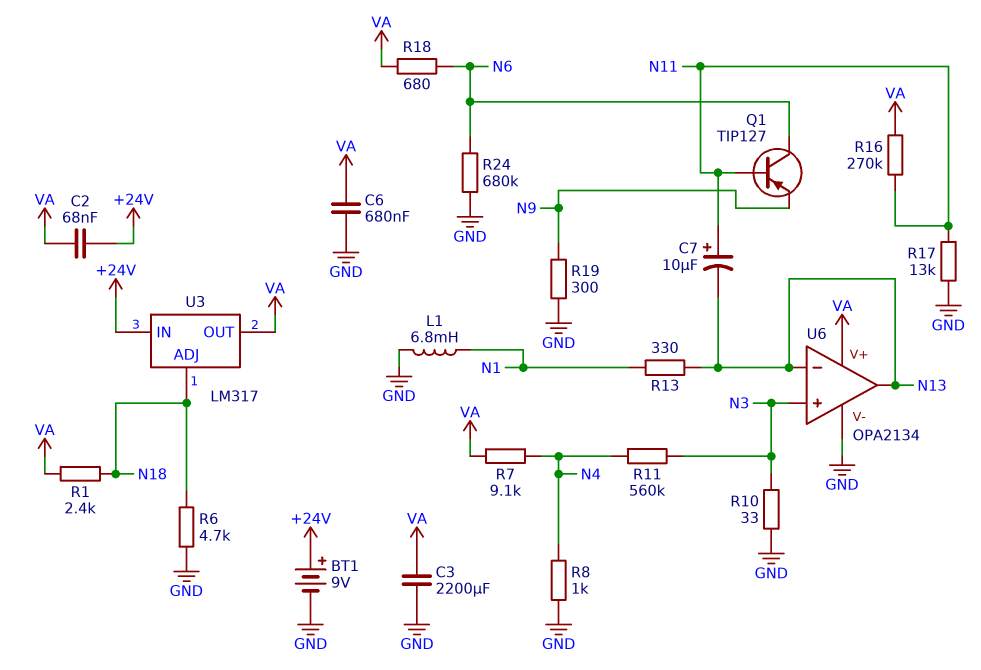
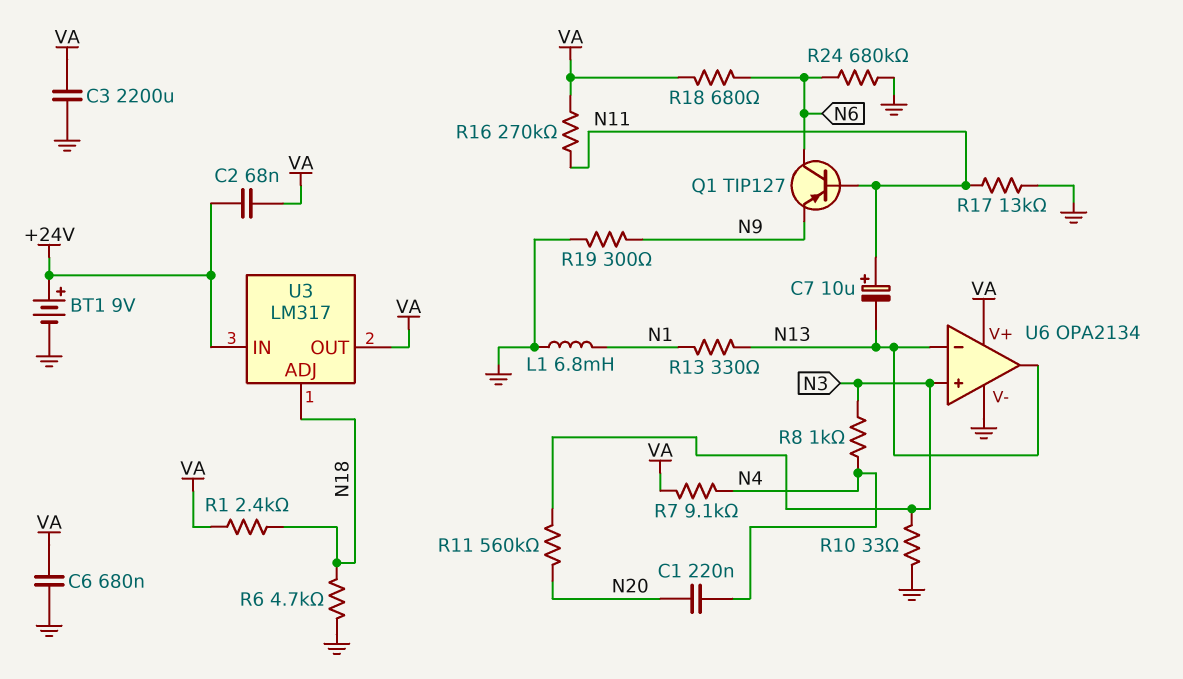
C1: none -> 220nF (N4, N20)
R8: 1k (GND, N4) -> 1k (N3, N4)
R11: 560k (N3, N4) -> 560k (N3, N20)

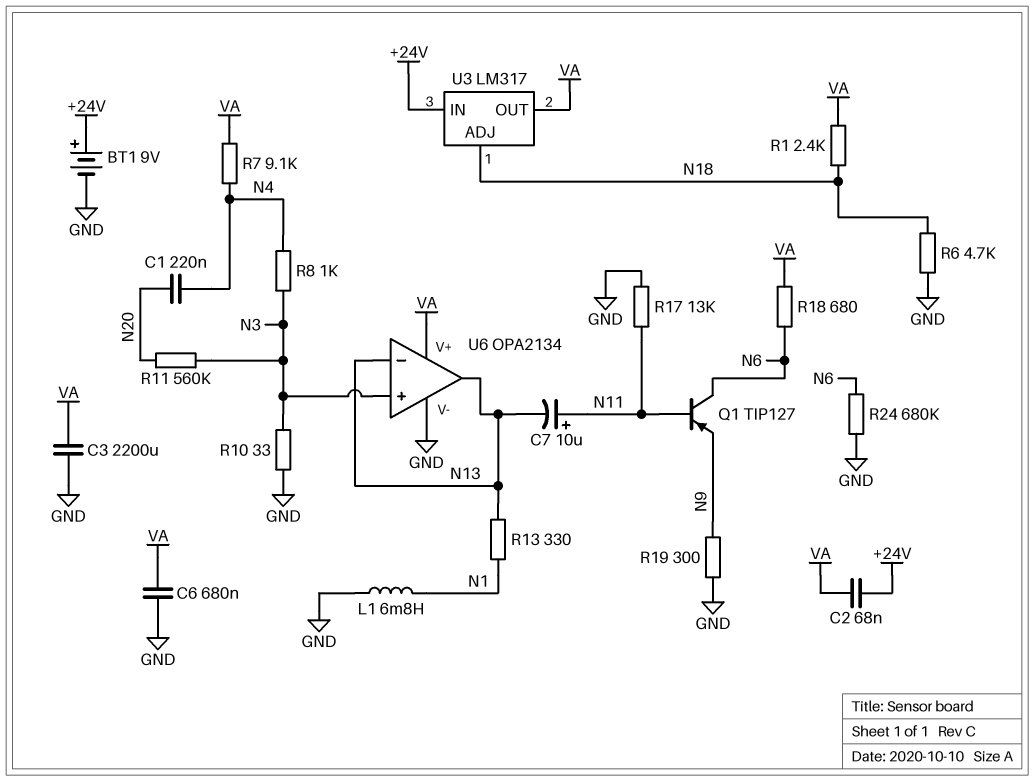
R16: 270k (N11, VA) -> none

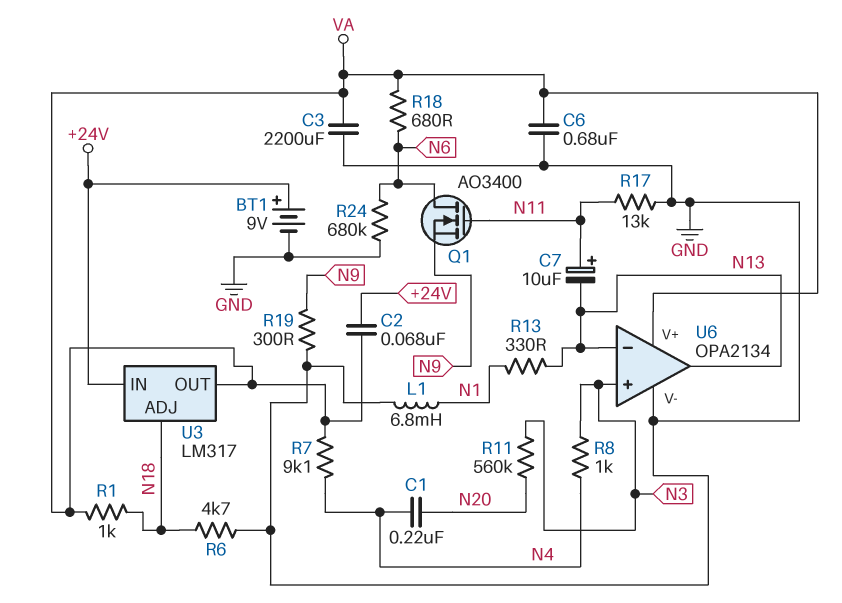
Q1: PNP TIP127 (B N11, C N6, E N9) -> NMOS AO3400 (G N11, D N6, S N9)
R1: 2.4k (N18, VA) -> 1k (N18, VA)
R10: 33 (GND, N3) -> none

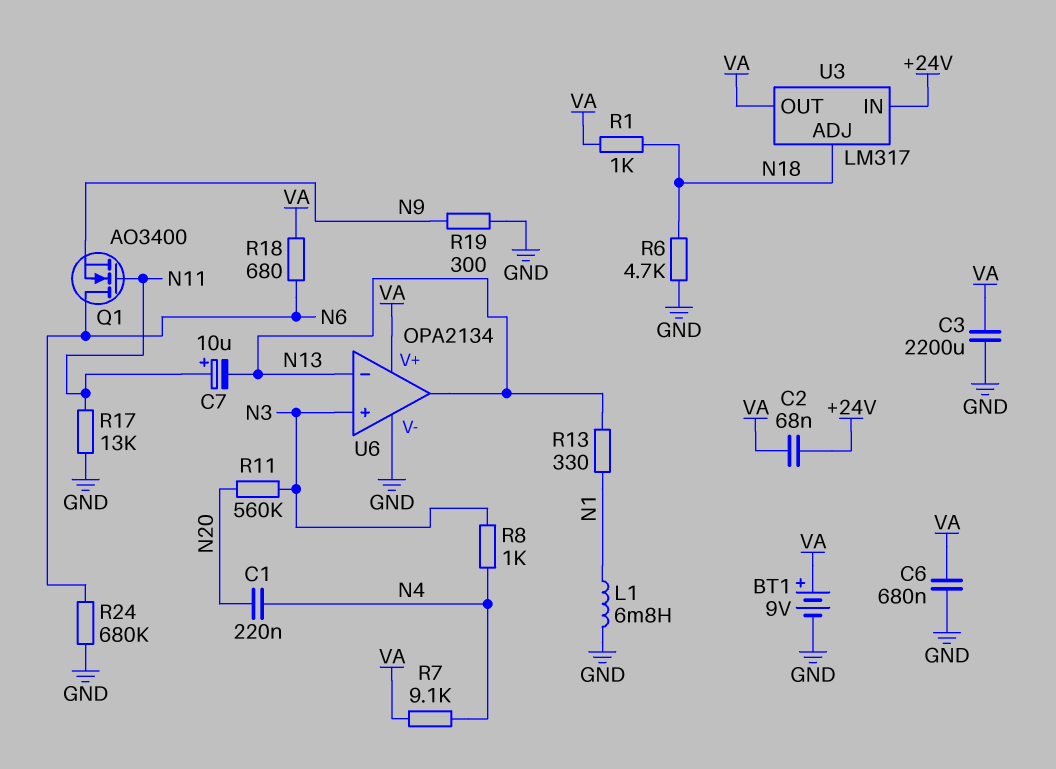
BT1: 9V (plus +24V, minus GND) -> 9V (plus VA, minus GND)

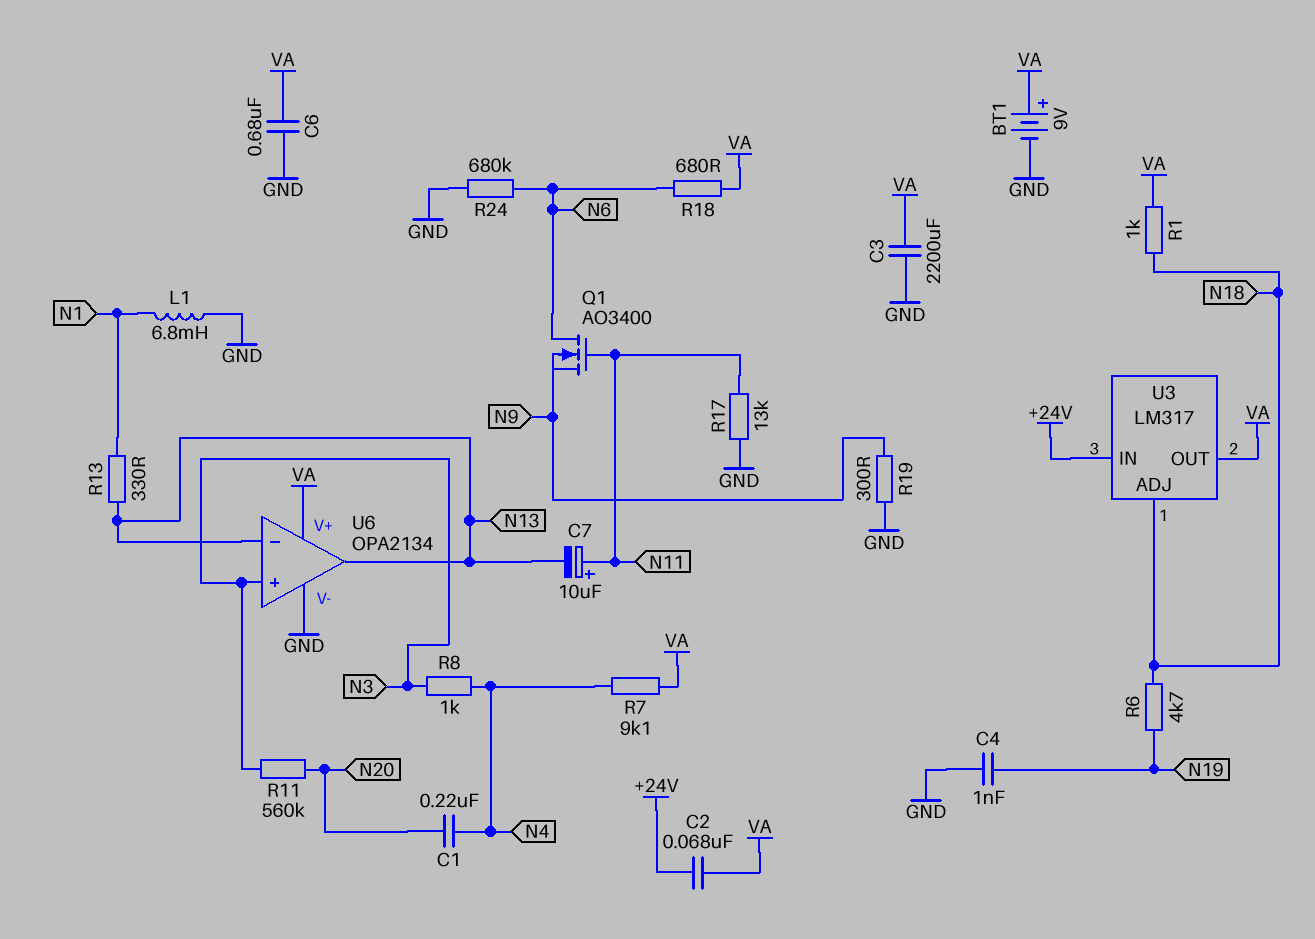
C4: none -> 1nF (GND, N19)
R6: 4.7k (GND, N18) -> 4.7k (N18, N19)

